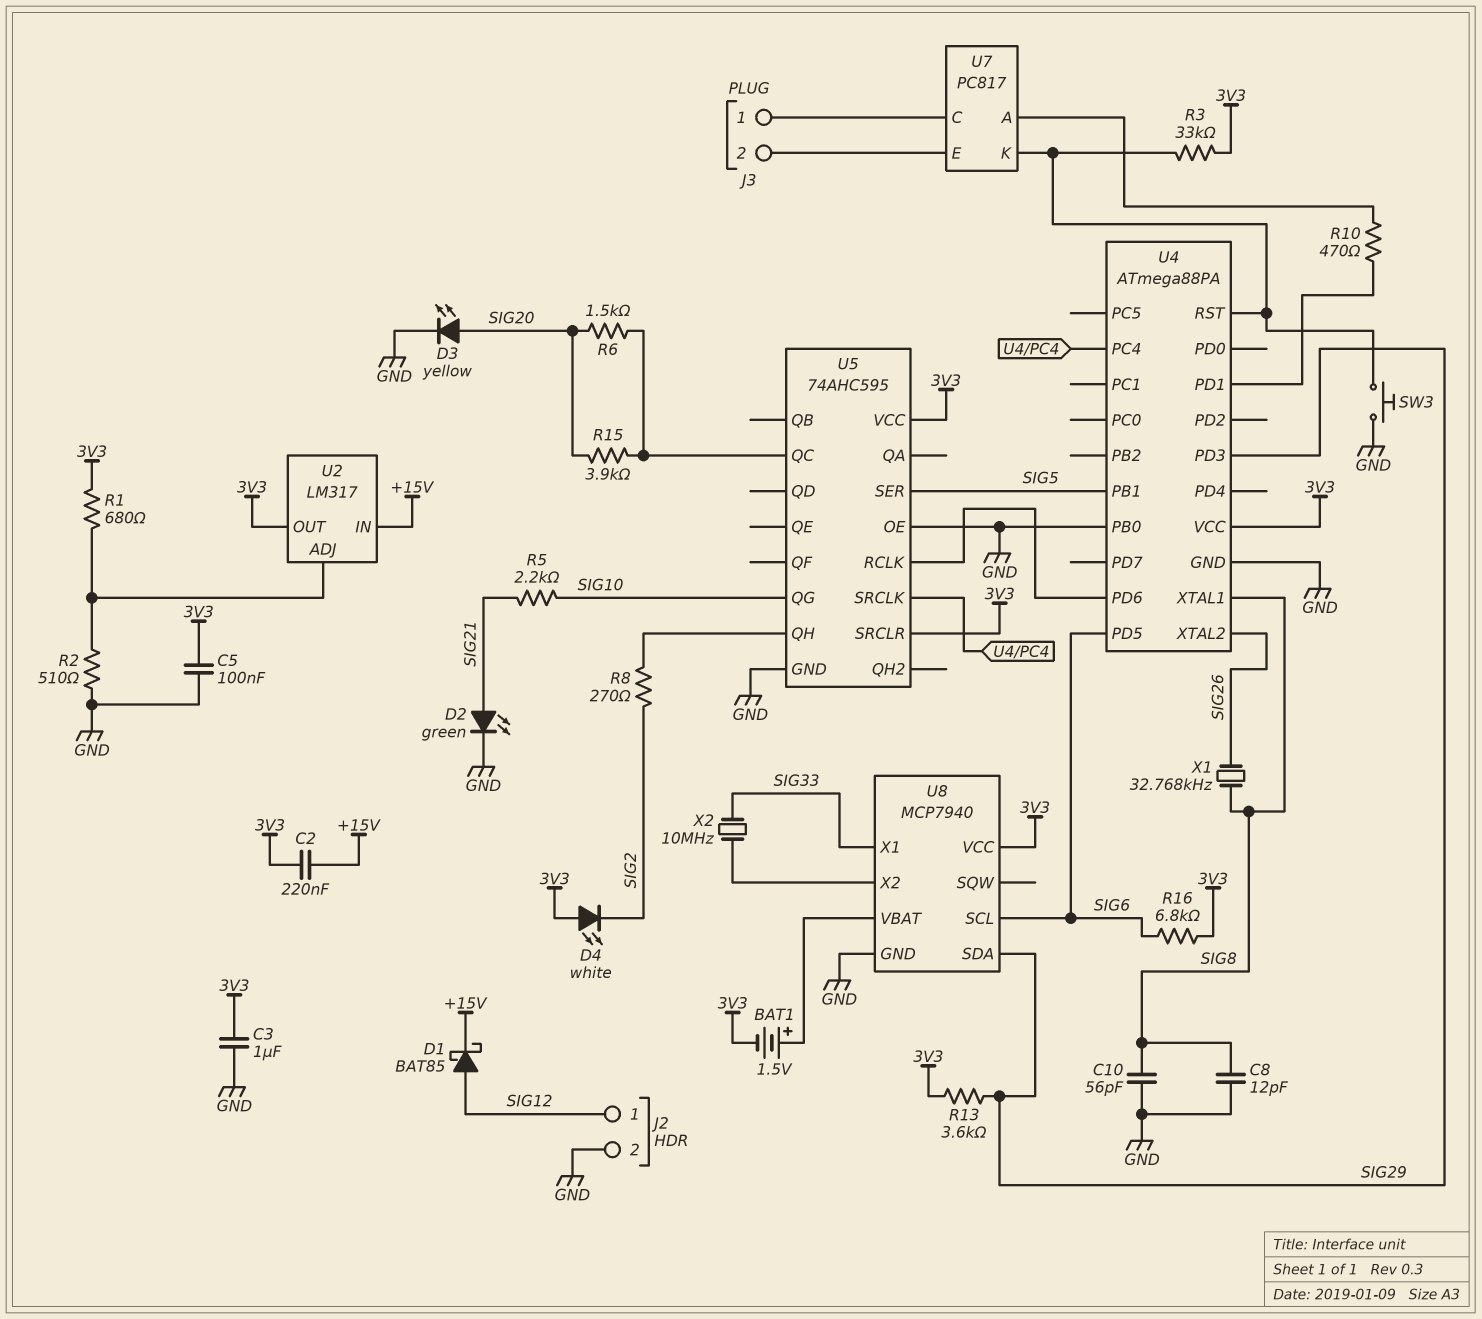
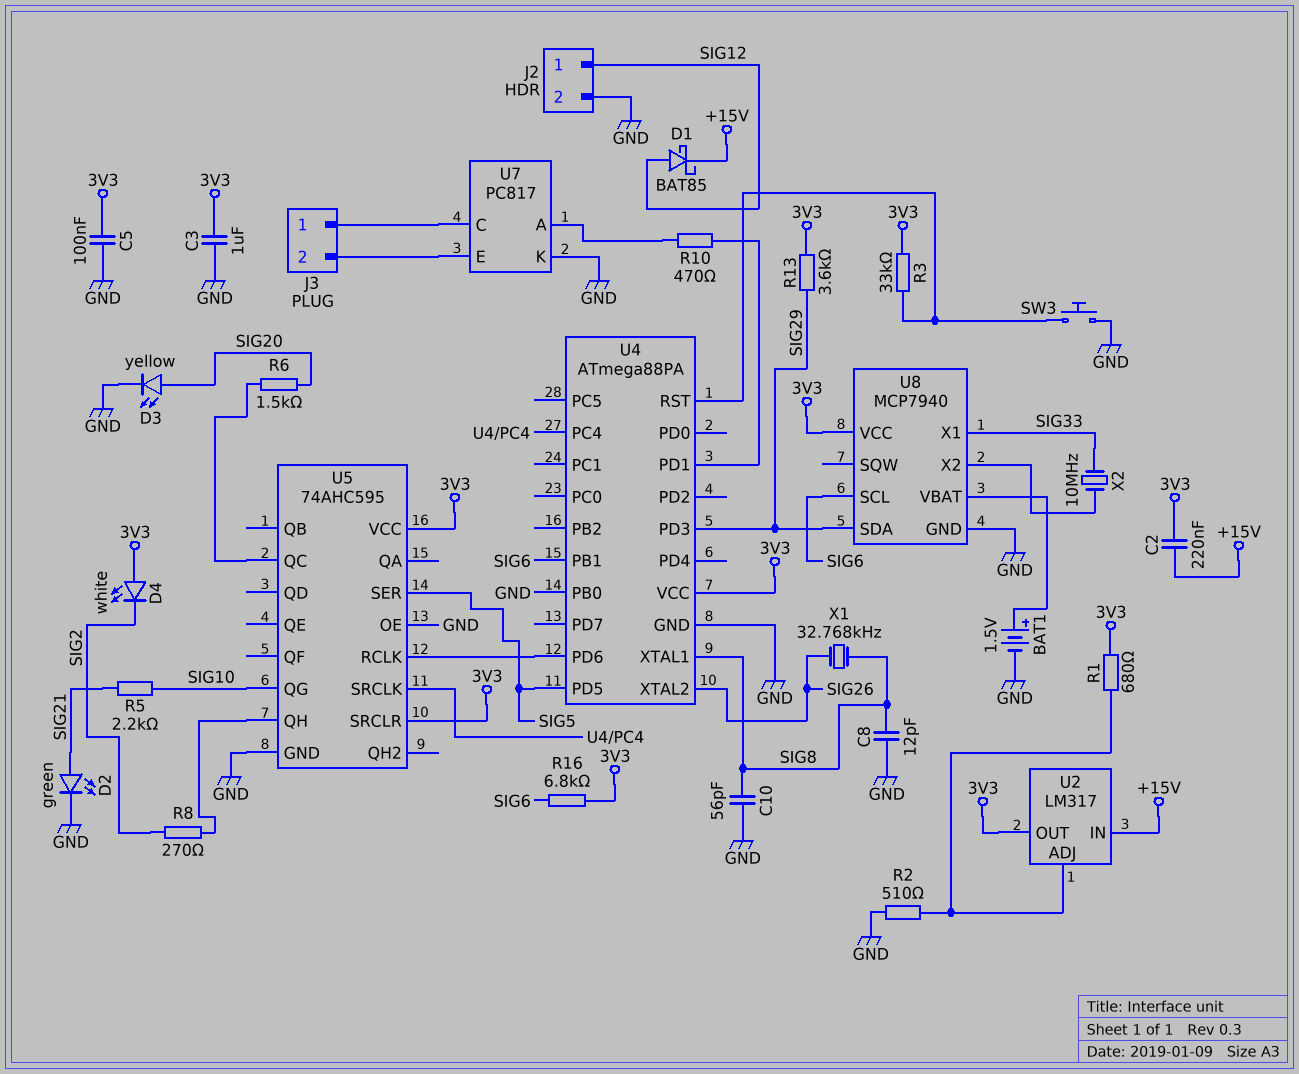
BAT1: 1.5V (plus U8/VBAT, minus 3V3) -> 1.5V (plus U8/VBAT, minus GND)
R15: 3.9k (SIG20, U5/QC) -> none
U4 pin PB1: SIG5 -> SIG6
U4 pin PD5: SIG6 -> SIG5
U7 pin K: U4/RST -> GND

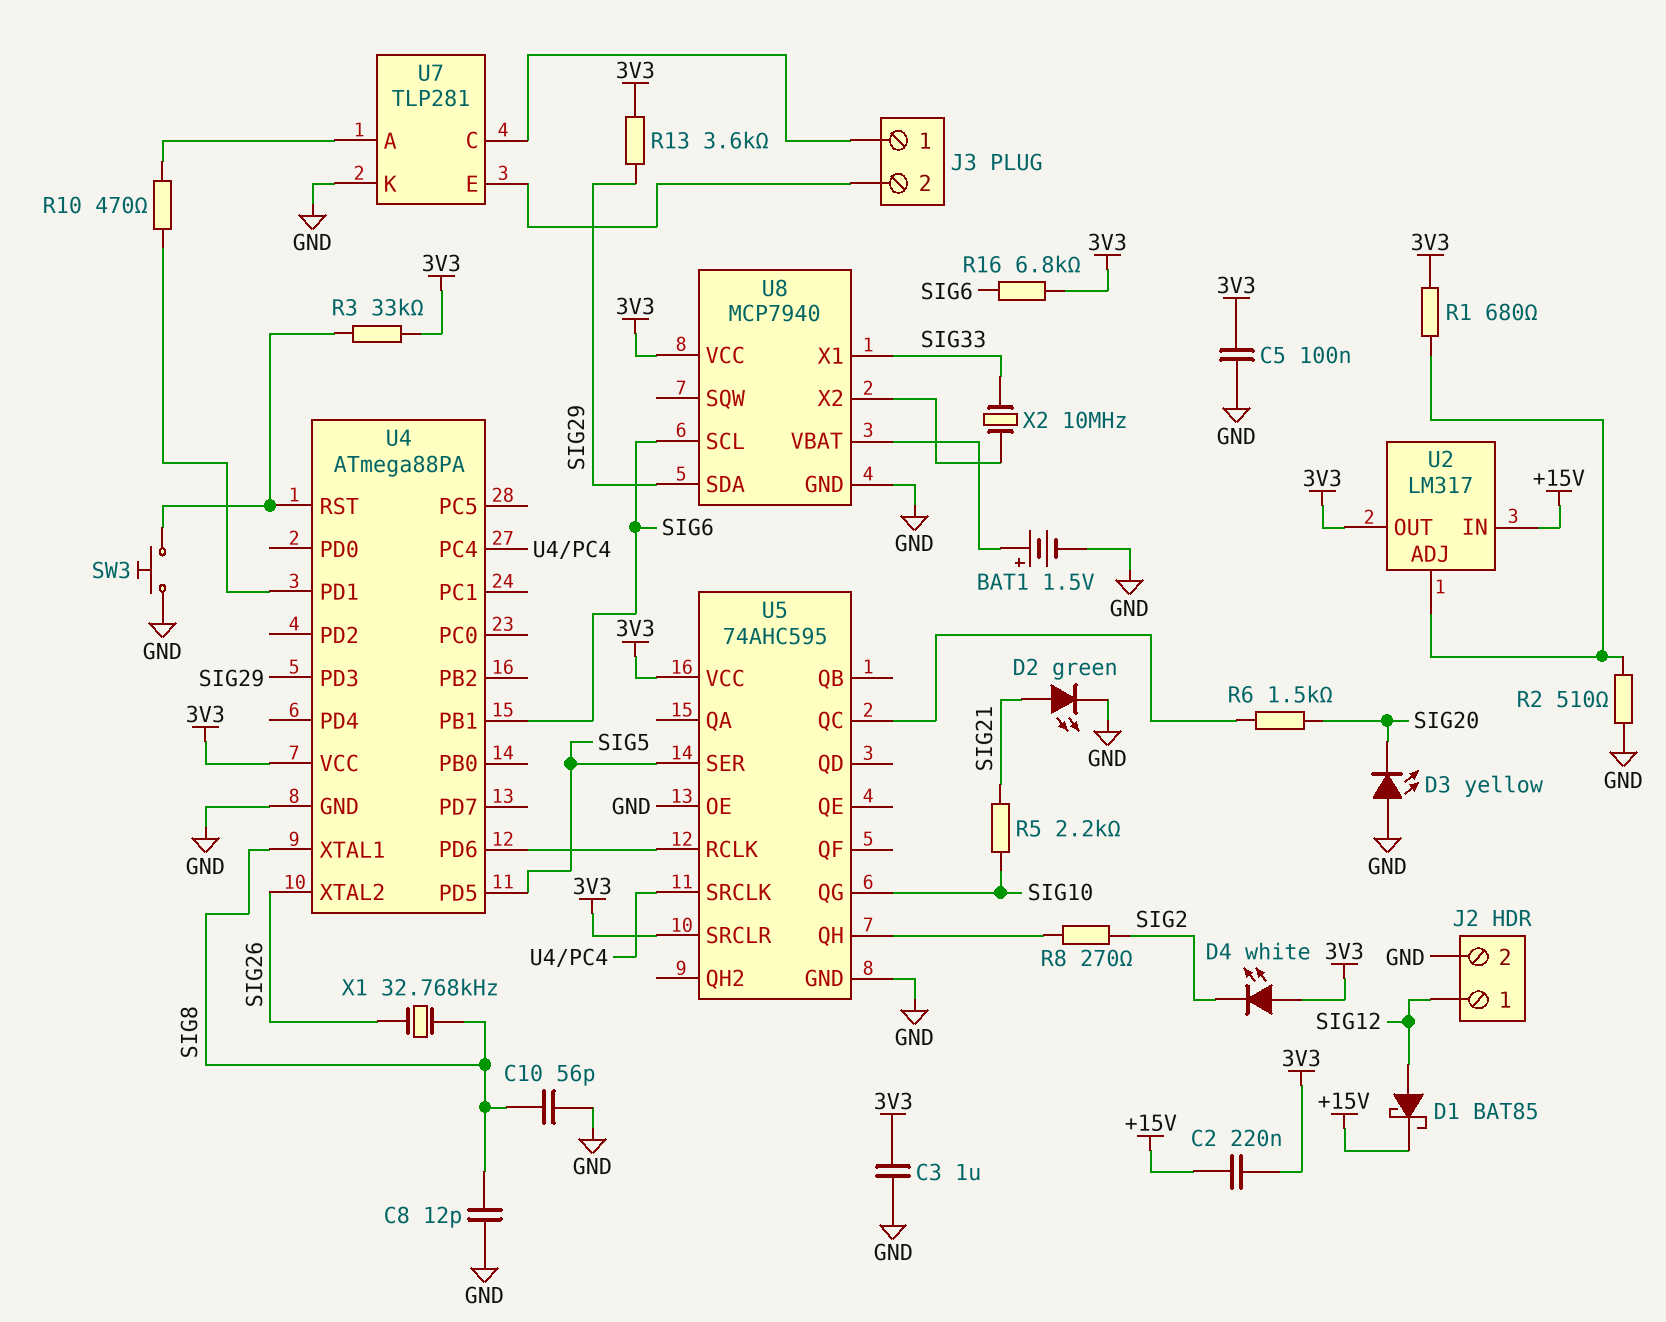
D3: LED yellow (A SIG20, K GND) -> LED yellow (A GND, K SIG20)
U4 pin PB0: GND -> none
U7: PC817 -> TLP281

